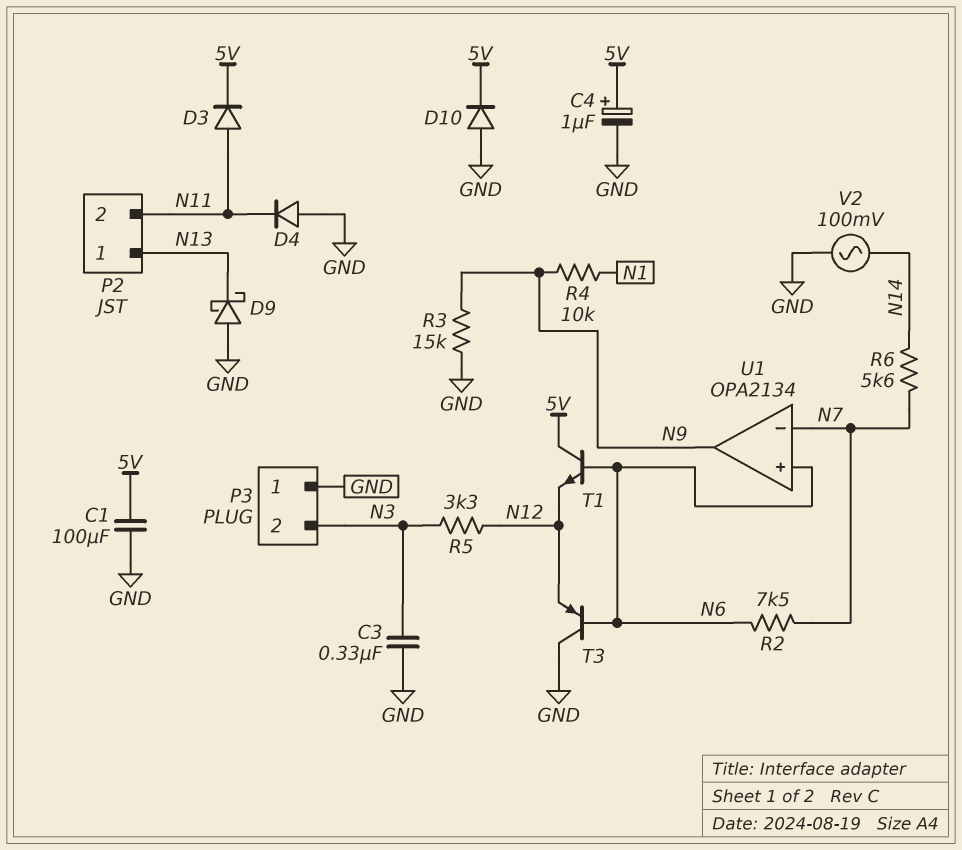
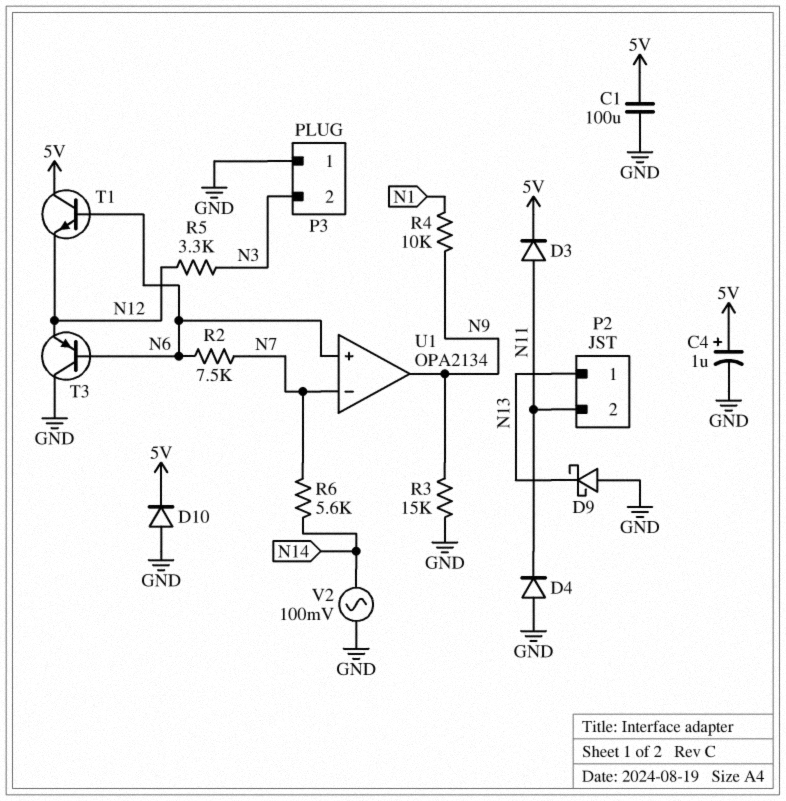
C3: 330nF (GND, N3) -> none

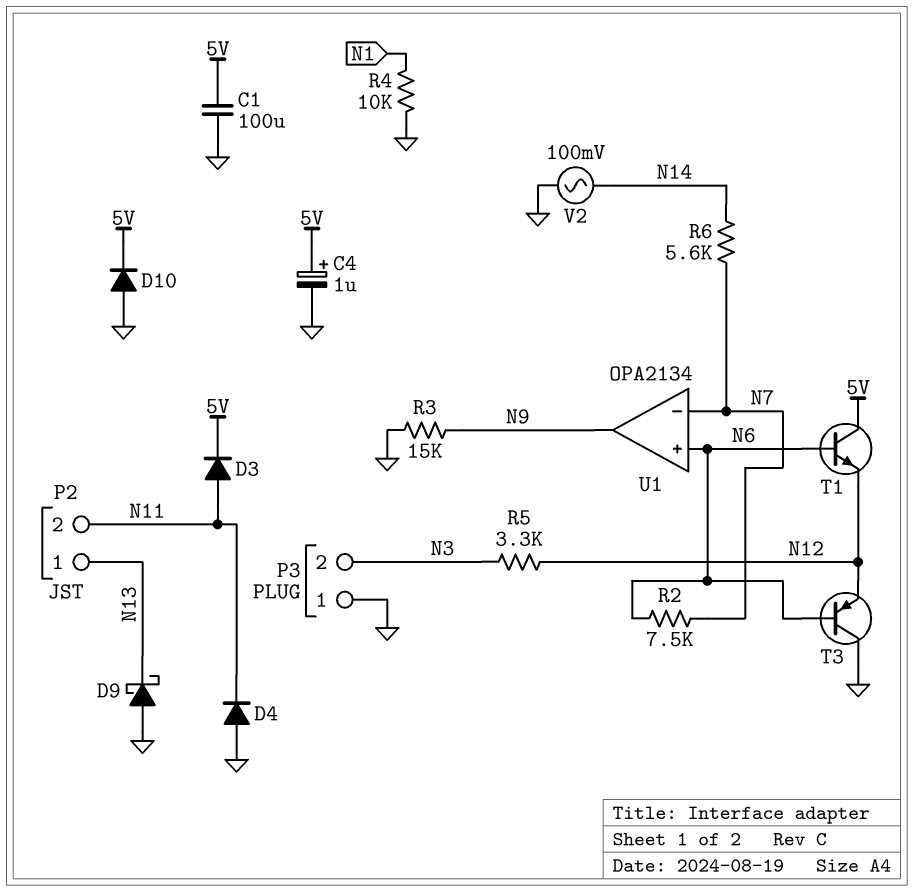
R4: 10k (N1, N9) -> 10k (GND, N1)

